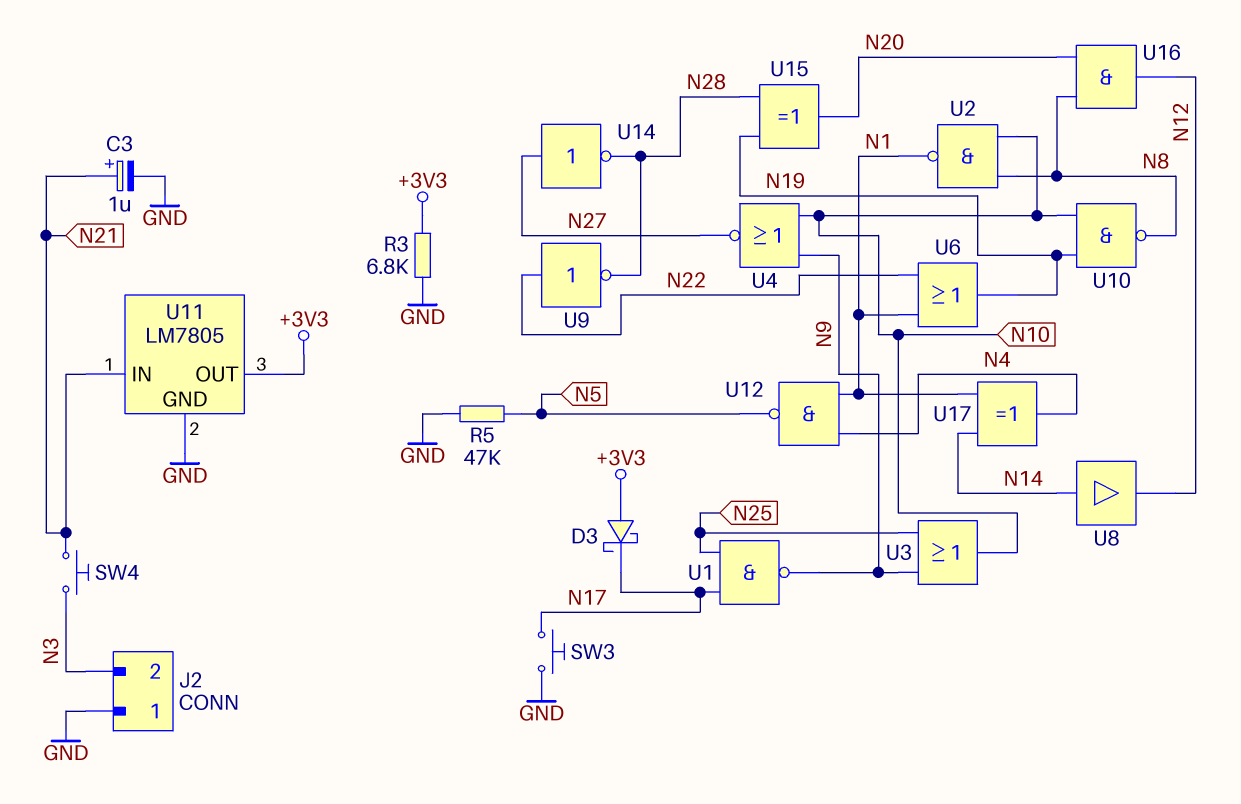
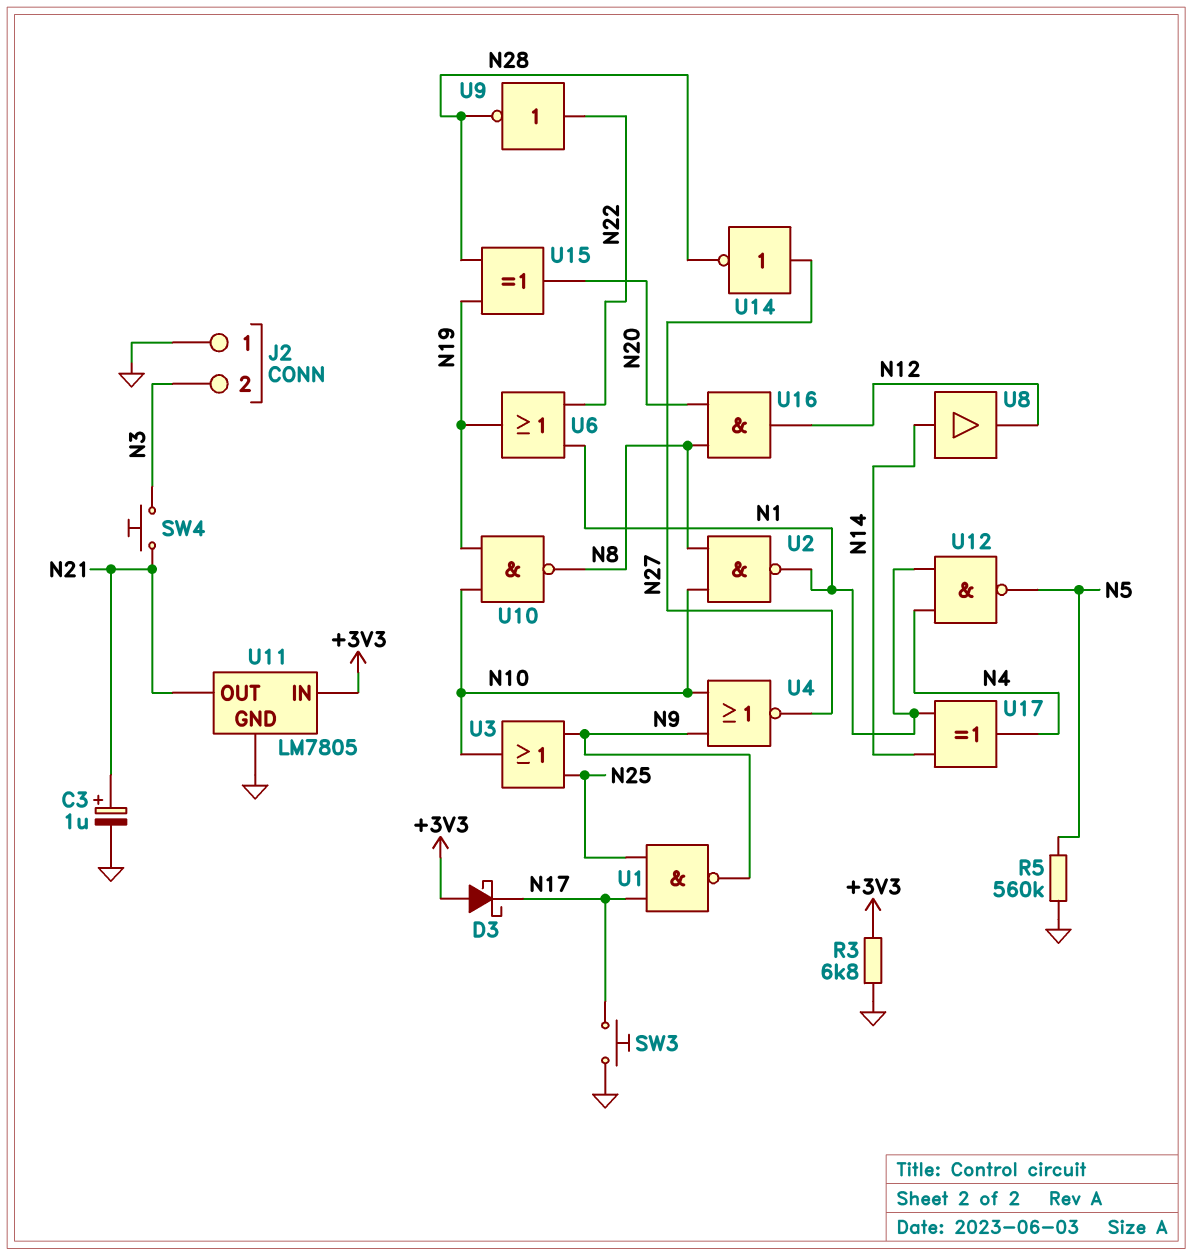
R5: 47k (GND, N5) -> 560k (GND, N5)
U11 pin IN: N21 -> +3V3
U11 pin OUT: +3V3 -> N21

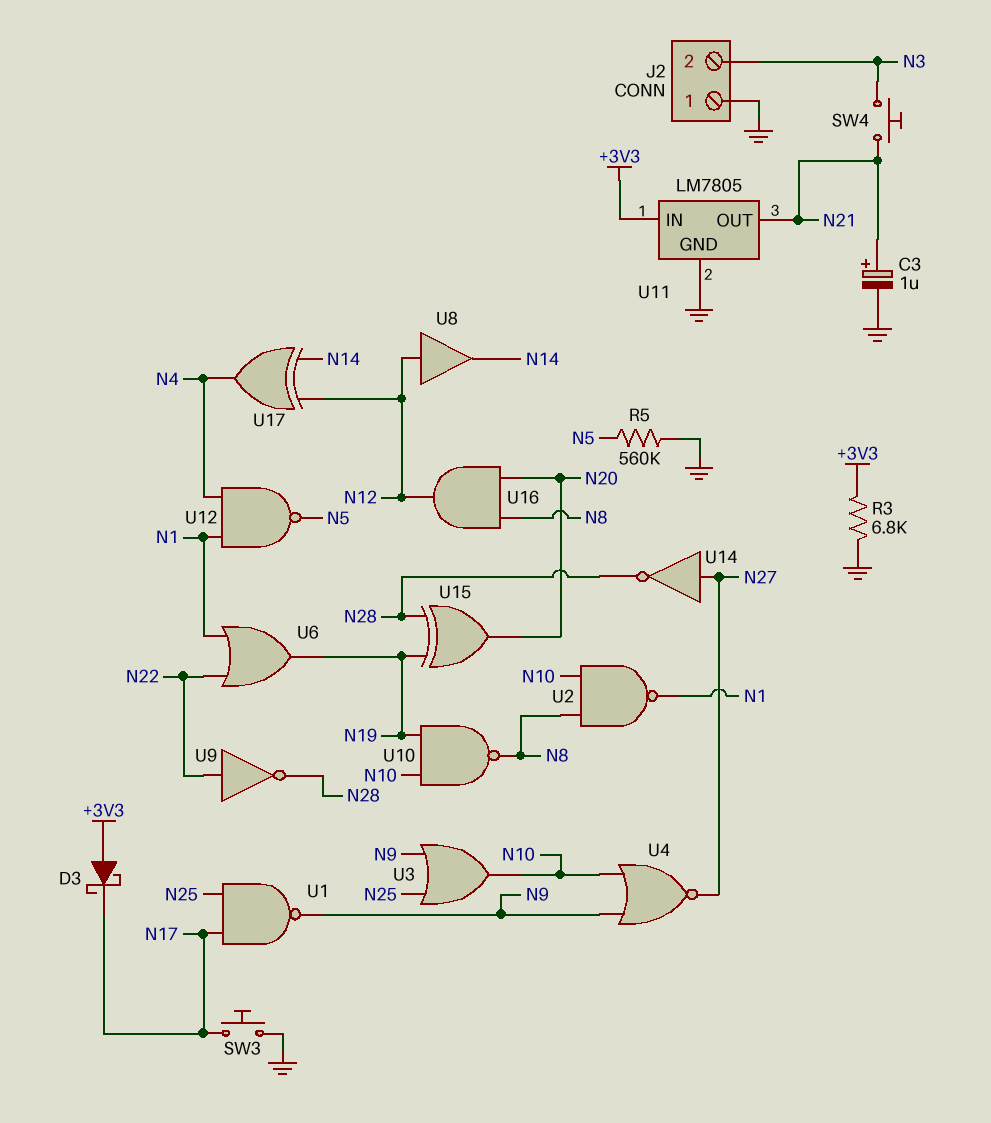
U8: buffer (in N14, out N12) -> buffer (in N12, out N14)
U17: XOR (in N1, in N14, out N4) -> XOR (in N12, in N14, out N4)

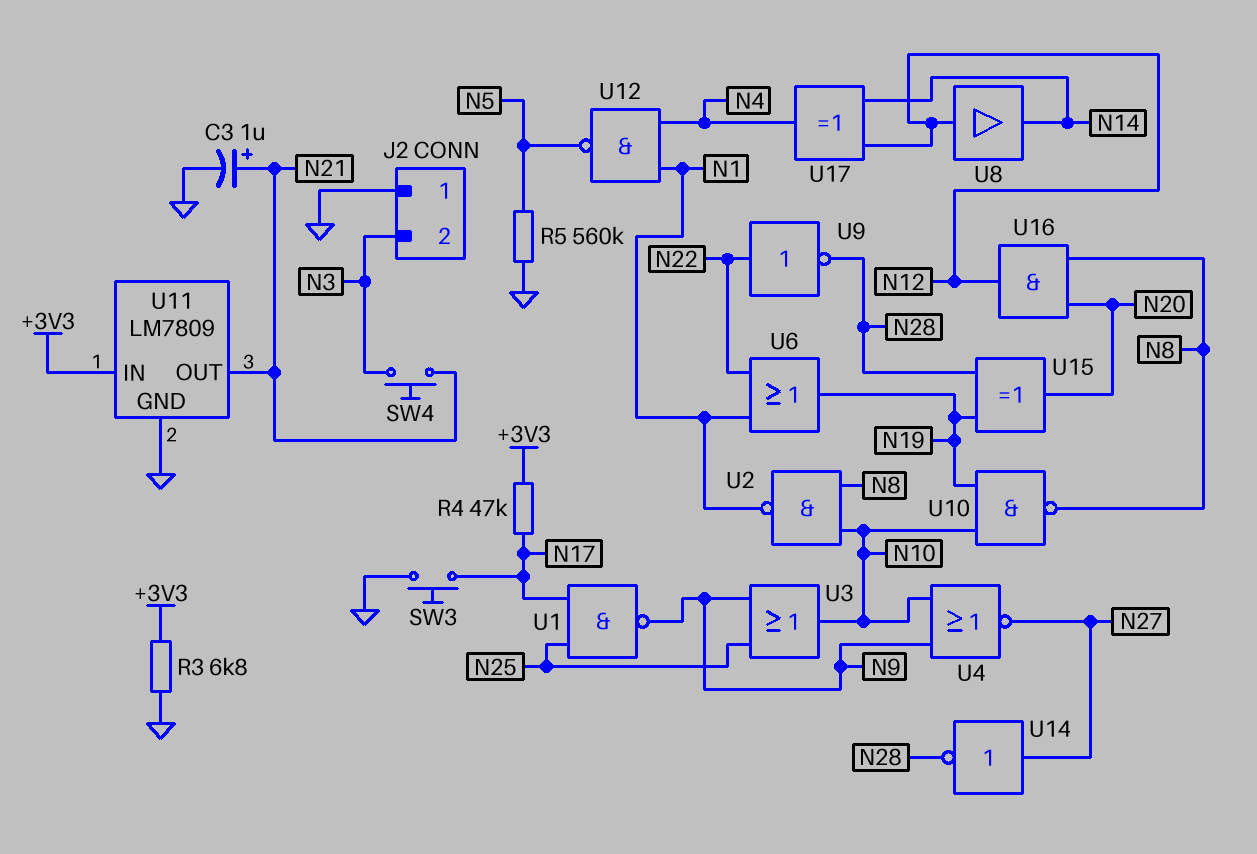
D3: schottky (A +3V3, K N17) -> none
R4: none -> 47k (+3V3, N17)
U11: LM7805 -> LM7809

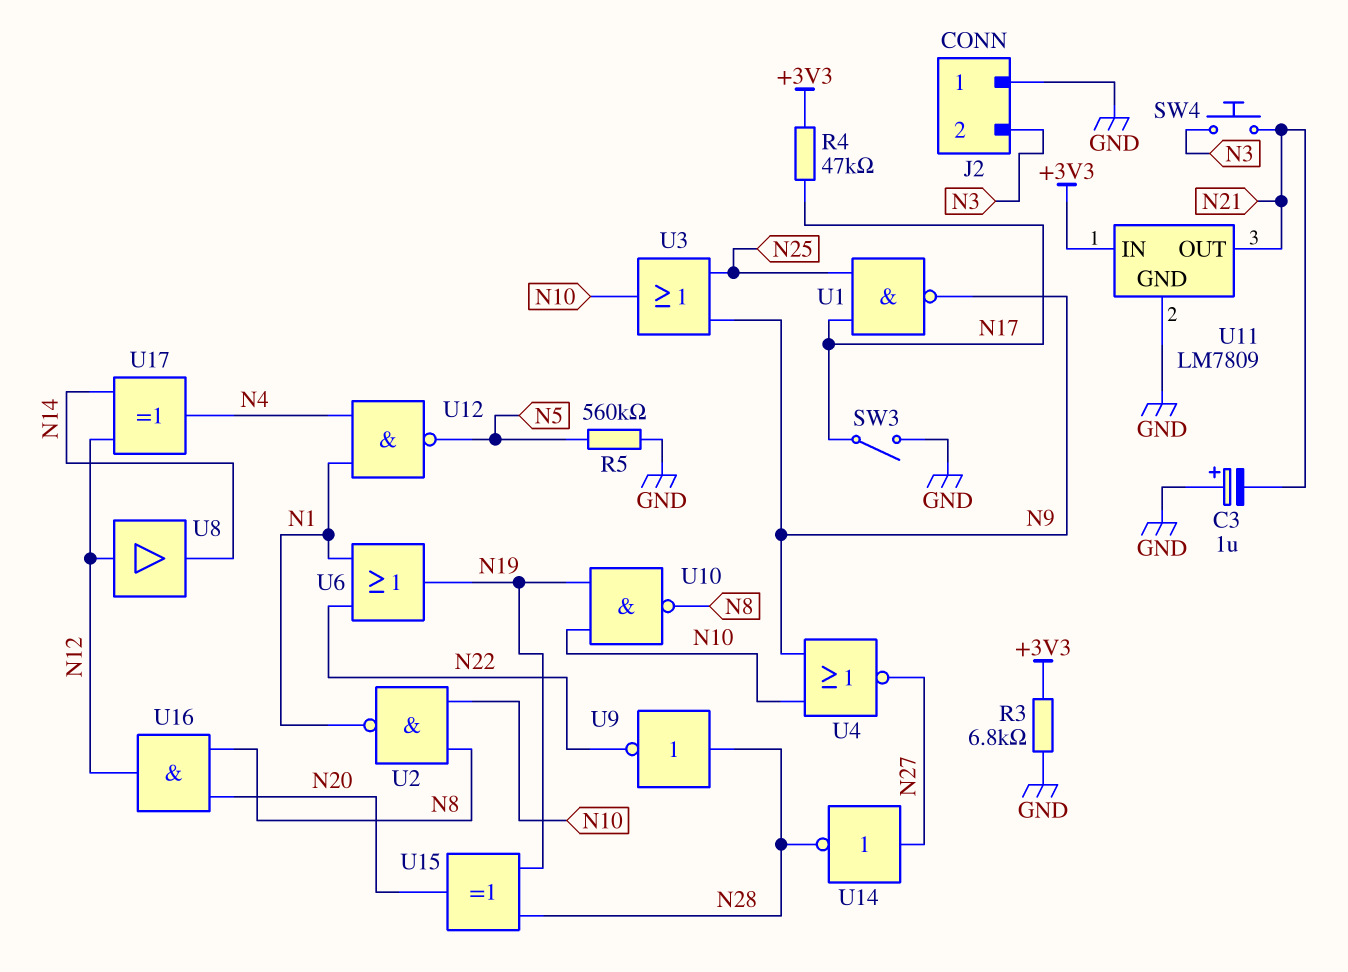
C3: 1uF (plus N21, minus GND) -> 1uF (plus GND, minus N21)
SW3: button (GND, N17) -> switch (GND, N17)
U9: NOT (in N22, out N28) -> NOT (in N28, out N22)

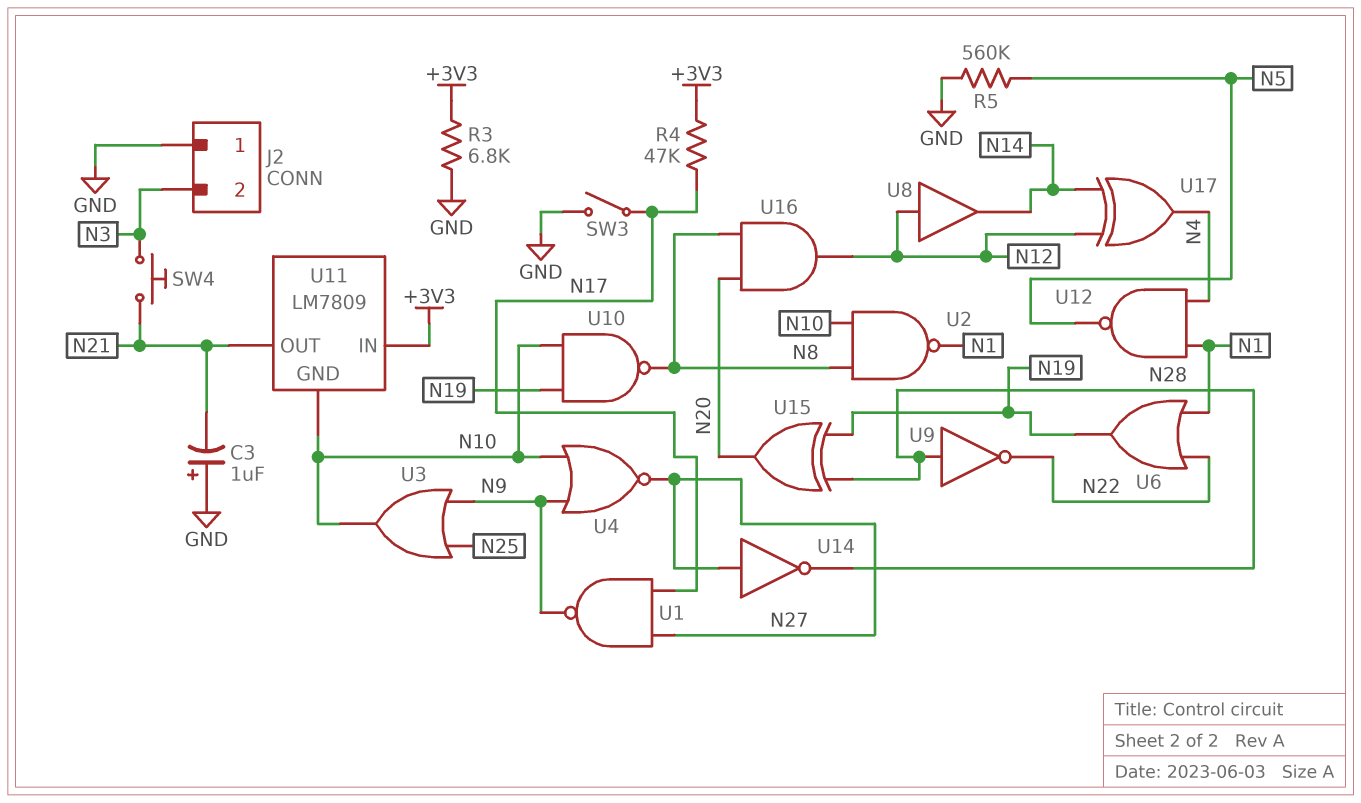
U1: NAND (in N17, in N25, out N9) -> NAND (in N17, in N27, out N9)
U11 pin GND: GND -> N10

